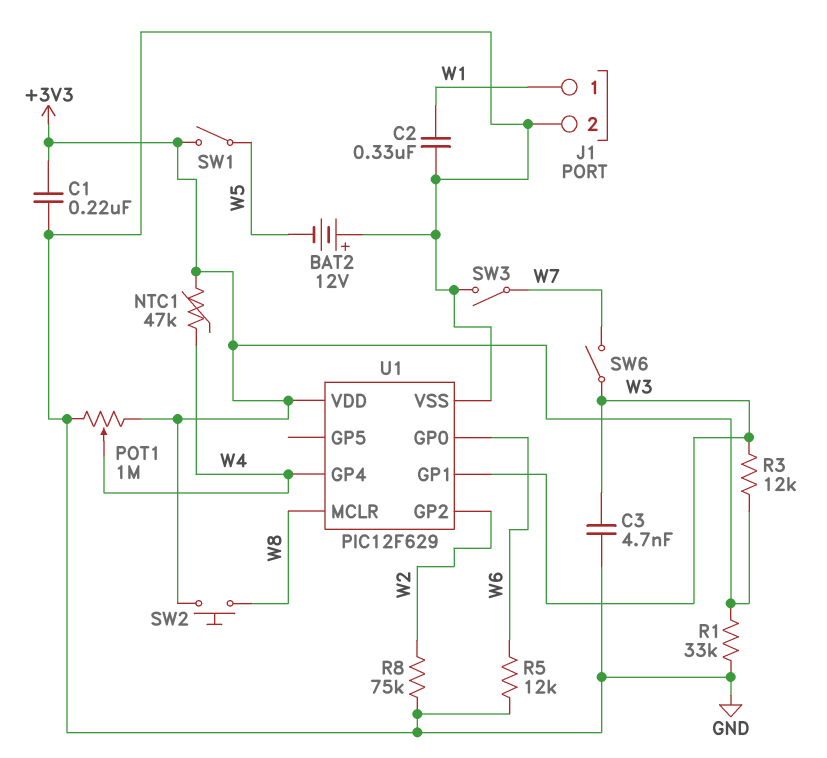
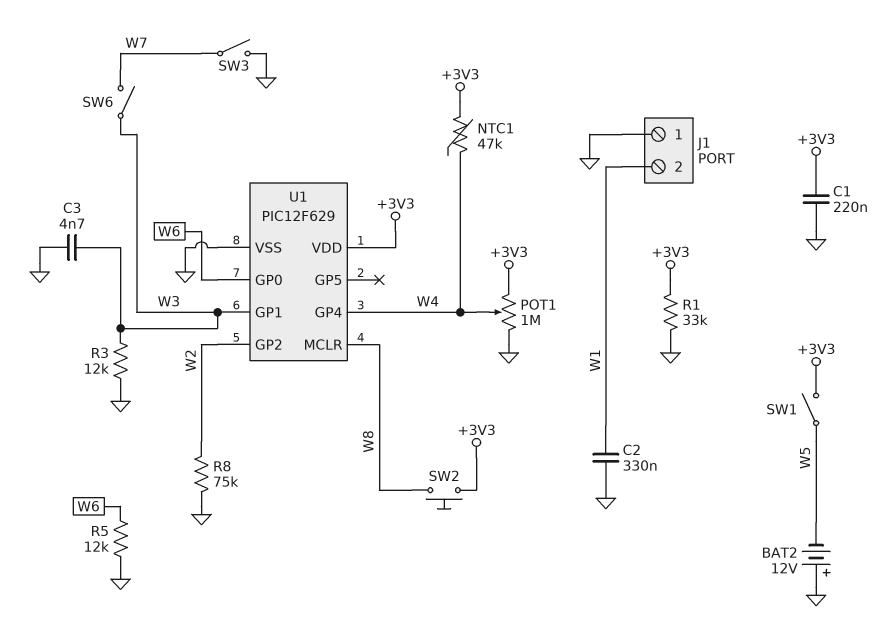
J1 pin 1: W1 -> GND
J1 pin 2: GND -> W1
R3: 12k (+3V3, W3) -> 12k (GND, W3)

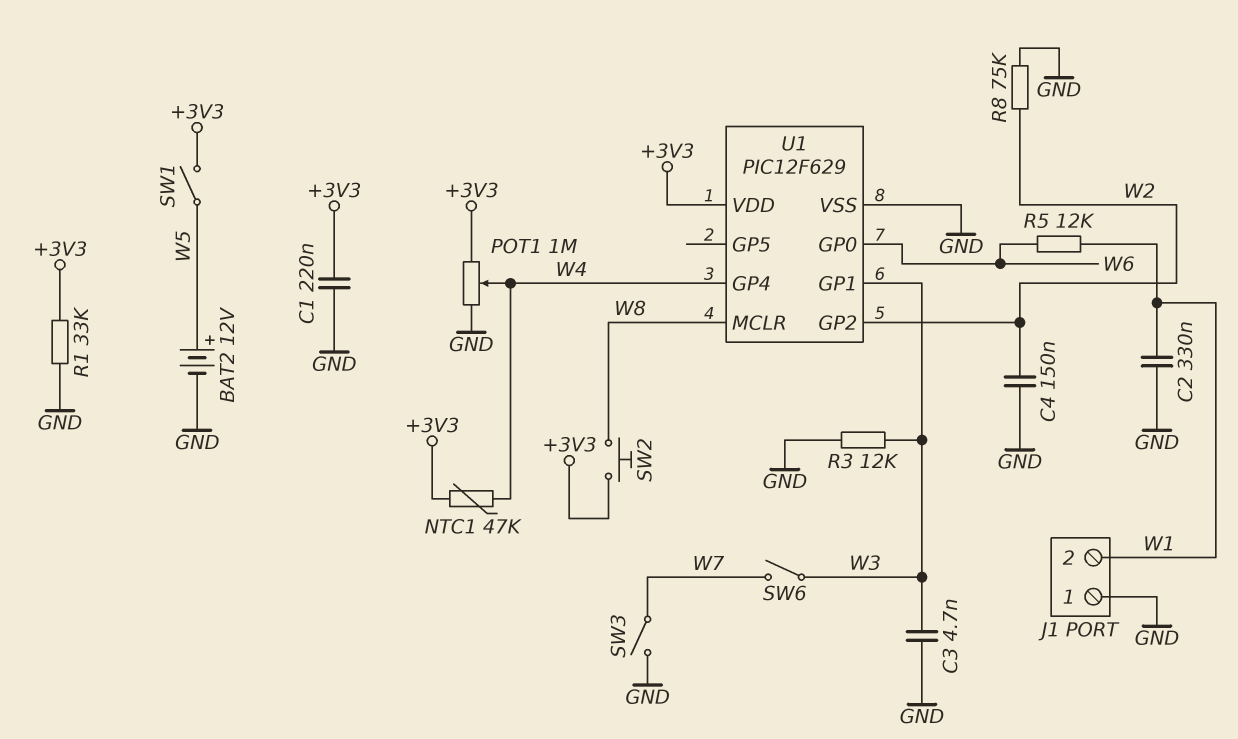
BAT2: 12V (plus GND, minus W5) -> 12V (plus W5, minus GND)
C4: none -> 150nF (GND, W2)
R5: 12k (GND, W6) -> 12k (W1, W6)

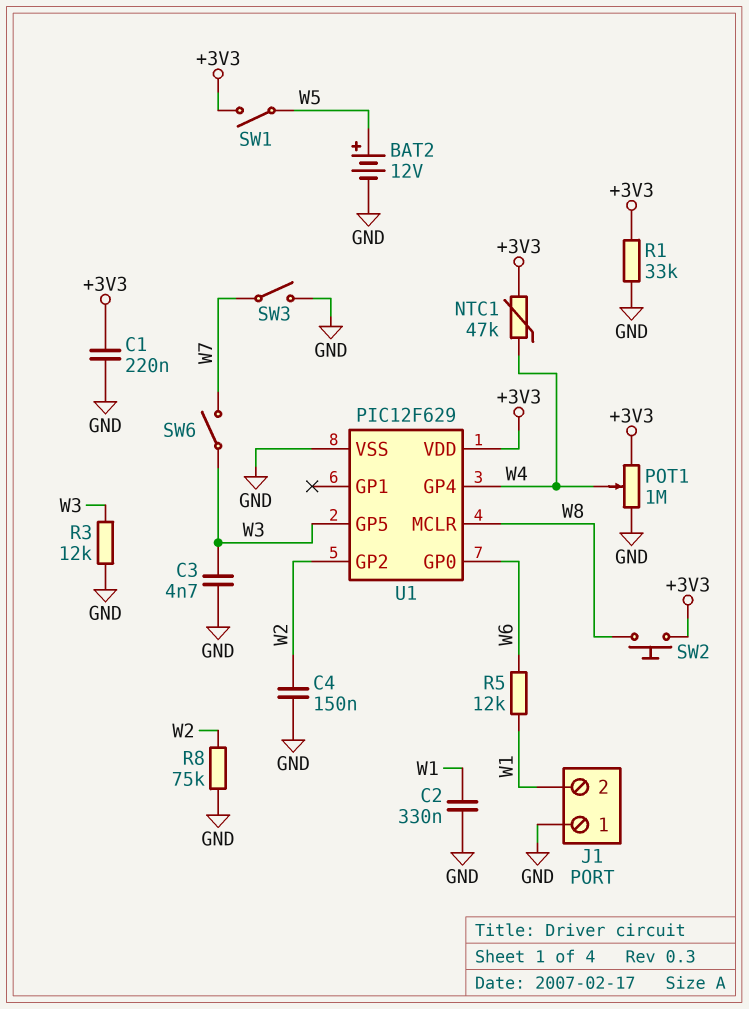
U1 pin GP1: W3 -> none
U1 pin GP5: none -> W3

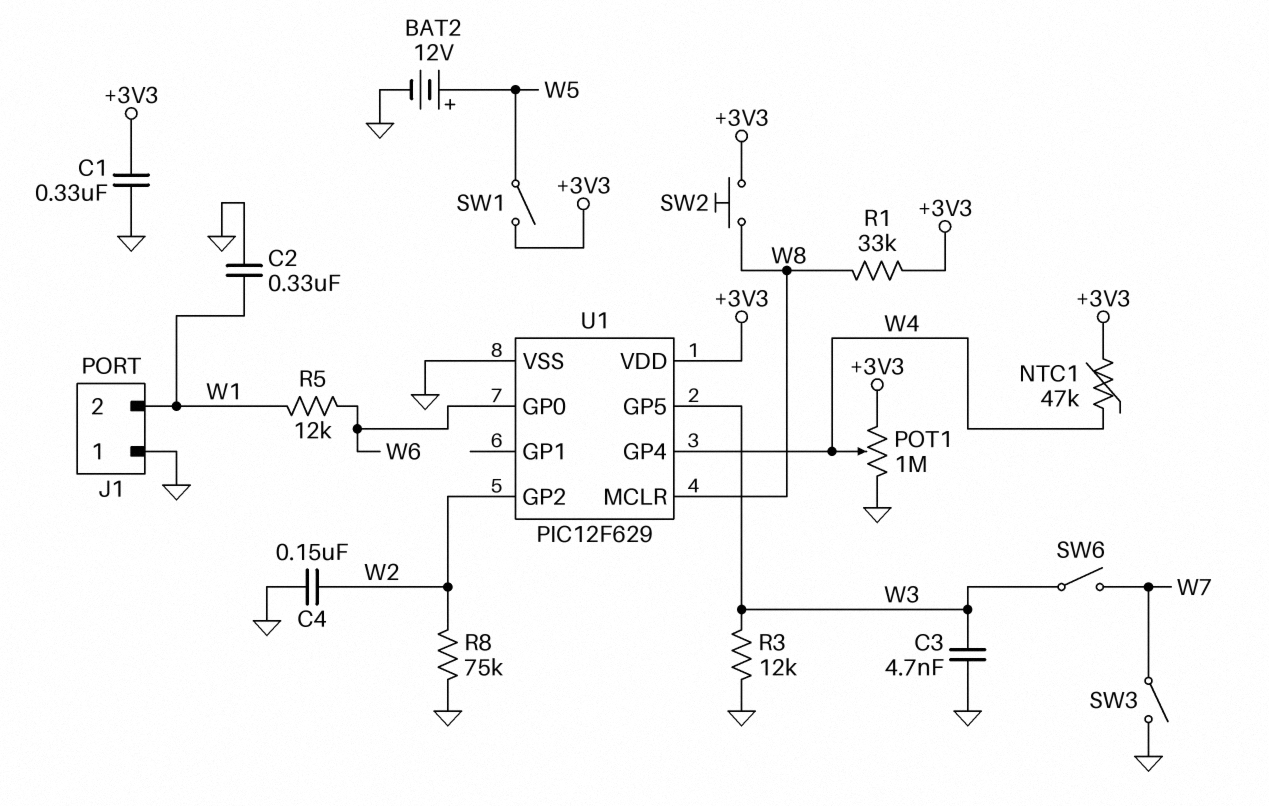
C1: 220nF (+3V3, GND) -> 330nF (+3V3, GND)
R1: 33k (+3V3, GND) -> 33k (+3V3, W8)

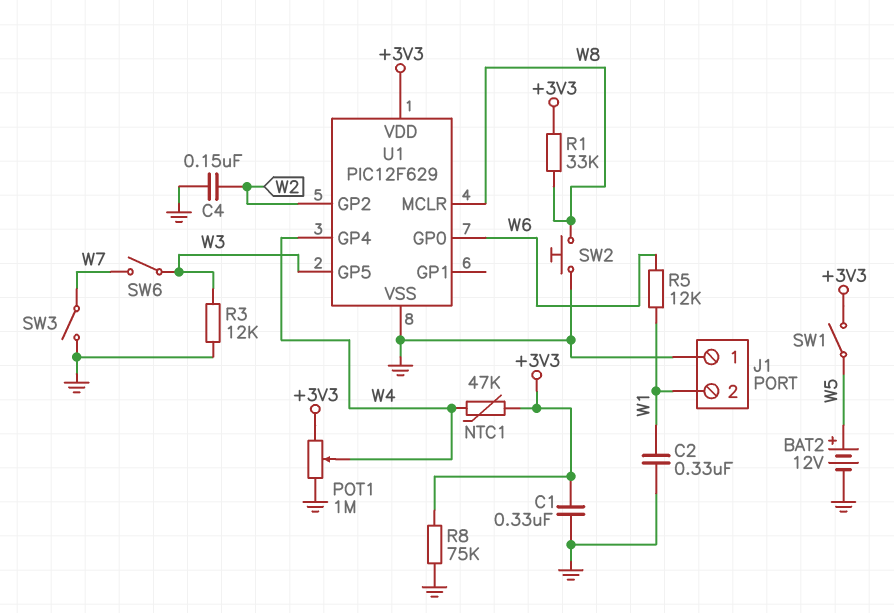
C3: 4.7nF (GND, W3) -> none
R8: 75k (GND, W2) -> 75k (+3V3, GND)
SW2: button (+3V3, W8) -> button (GND, W8)

